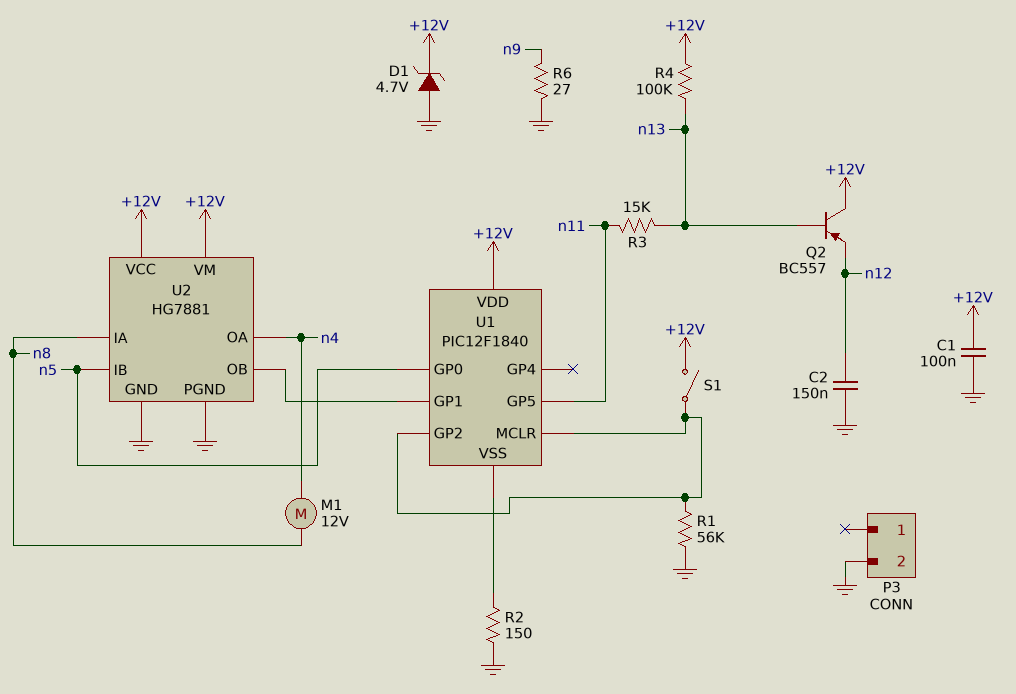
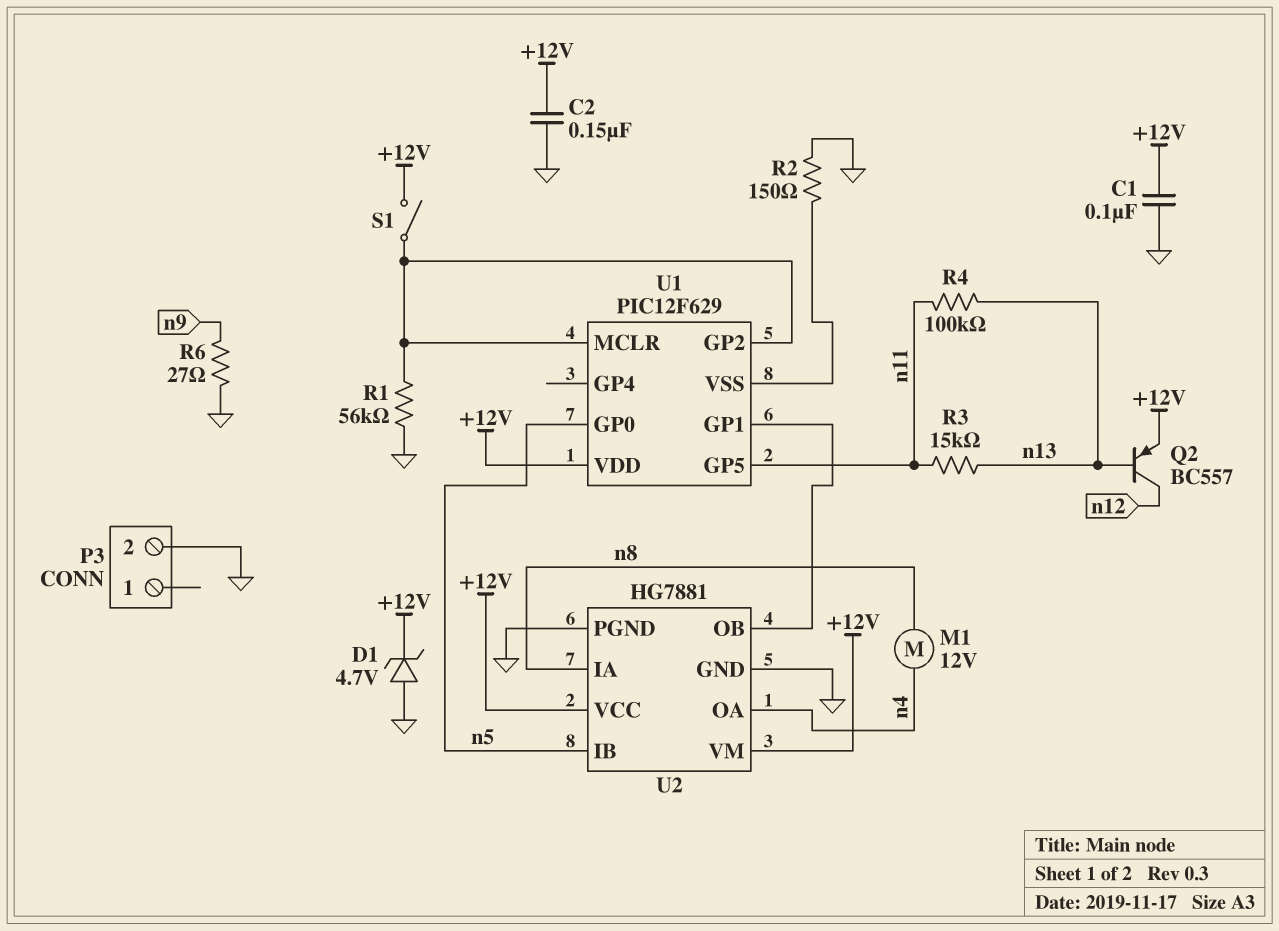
C2: 150nF (GND, n12) -> 150nF (+12V, GND)
Q2: PNP BC557 (B n13, C +12V, E n12) -> PNP BC557 (B n13, C n12, E +12V)
R4: 100k (+12V, n13) -> 100k (n11, n13)
U1: PIC12F1840 -> PIC12F629

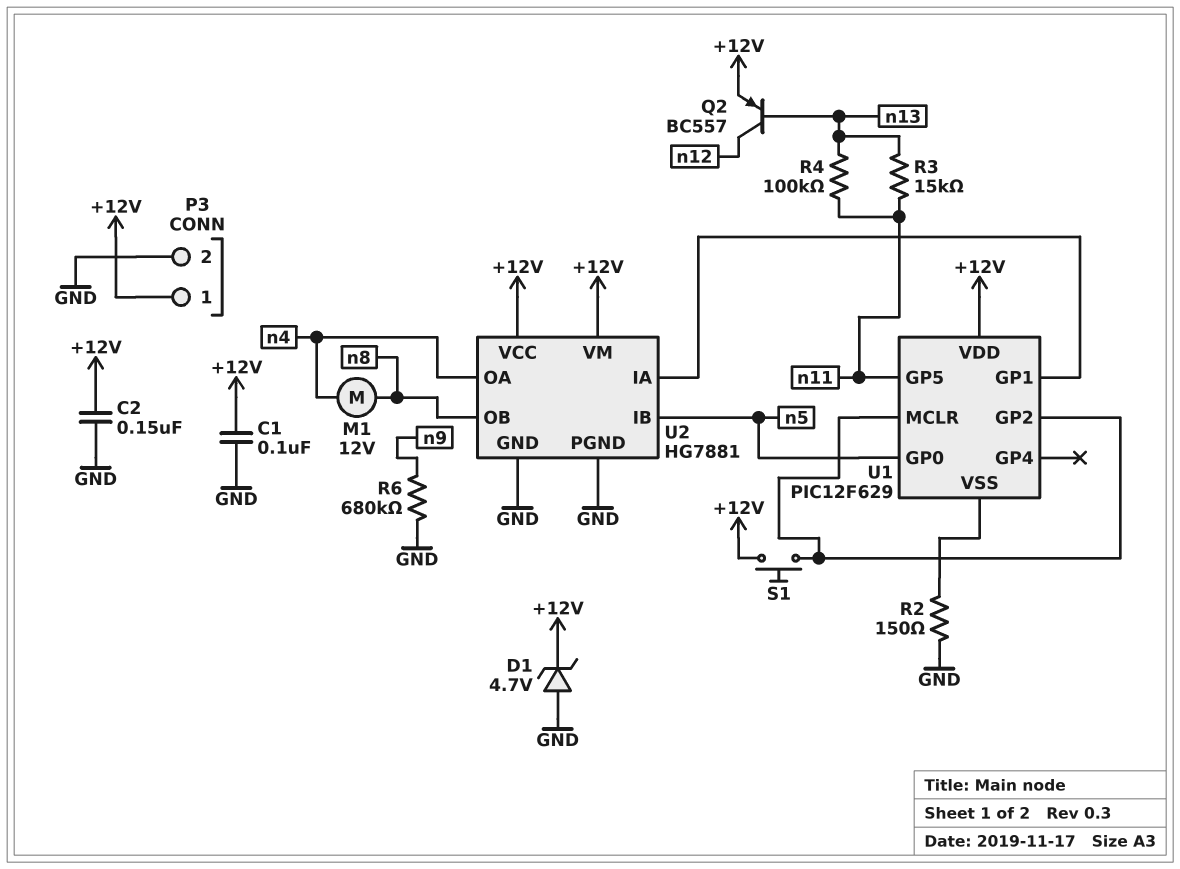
P3 pin 1: none -> +12V
R1: 56k (GND, U1/GP2) -> none
R6: 27 (GND, n9) -> 680k (GND, n9)
S1: switch (+12V, U1/GP2) -> button (+12V, U1/GP2)
U2 pin IA: n8 -> U1/GP1
U2 pin OB: U1/GP1 -> n8

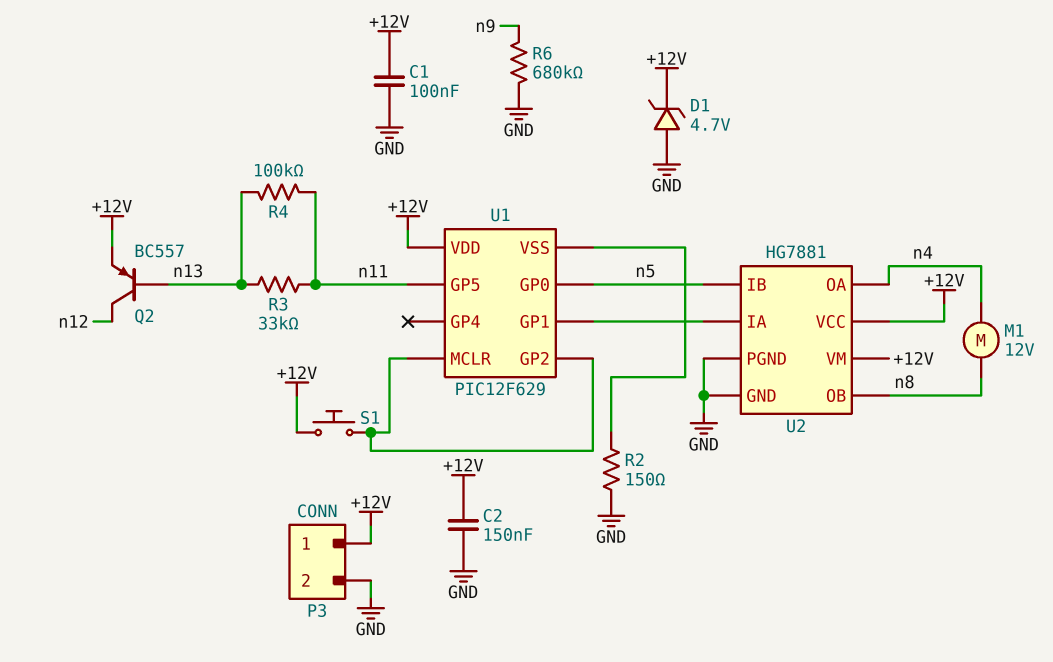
R3: 15k (n11, n13) -> 33k (n11, n13)

